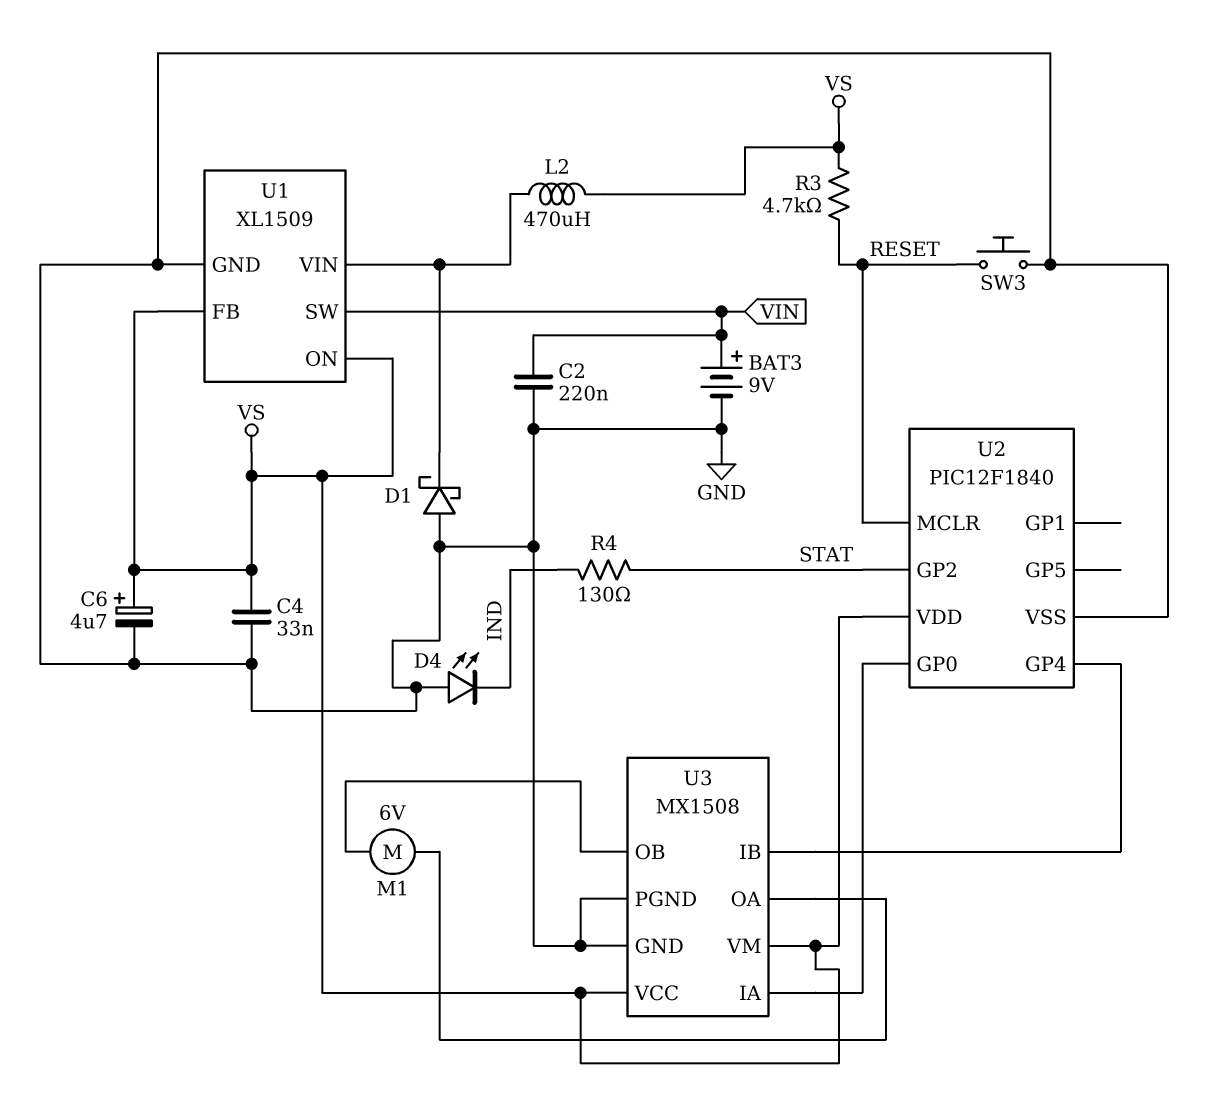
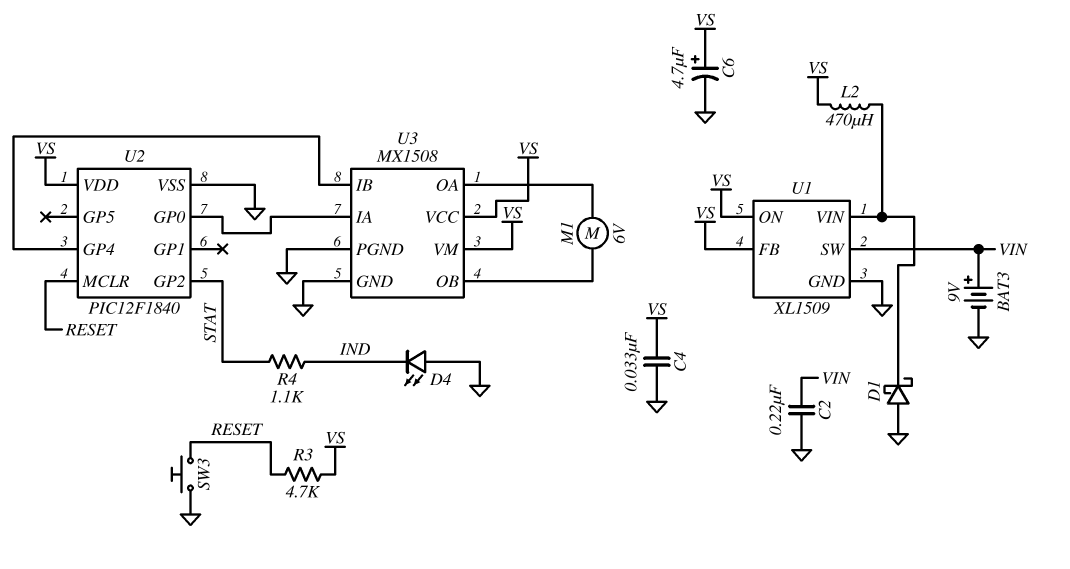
R4: 130 (IND, STAT) -> 1.1k (IND, STAT)

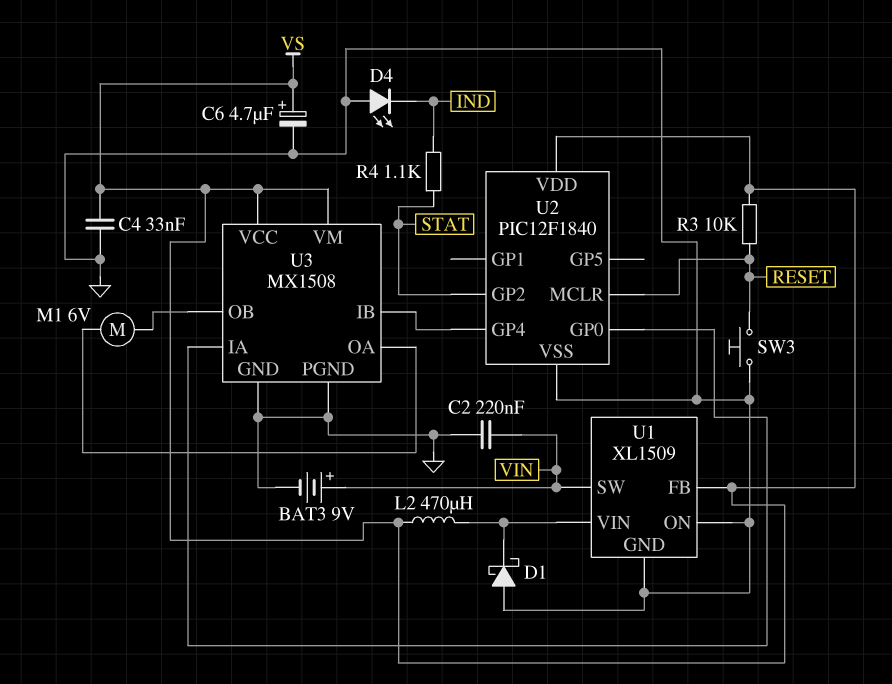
R3: 4.7k (RESET, VS) -> 10k (RESET, VS)
U1 pin ON: VS -> GND

